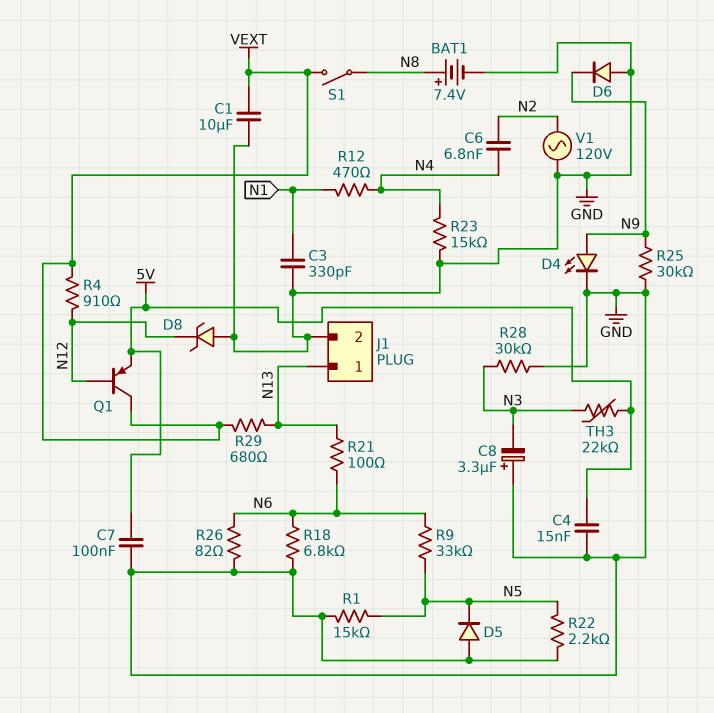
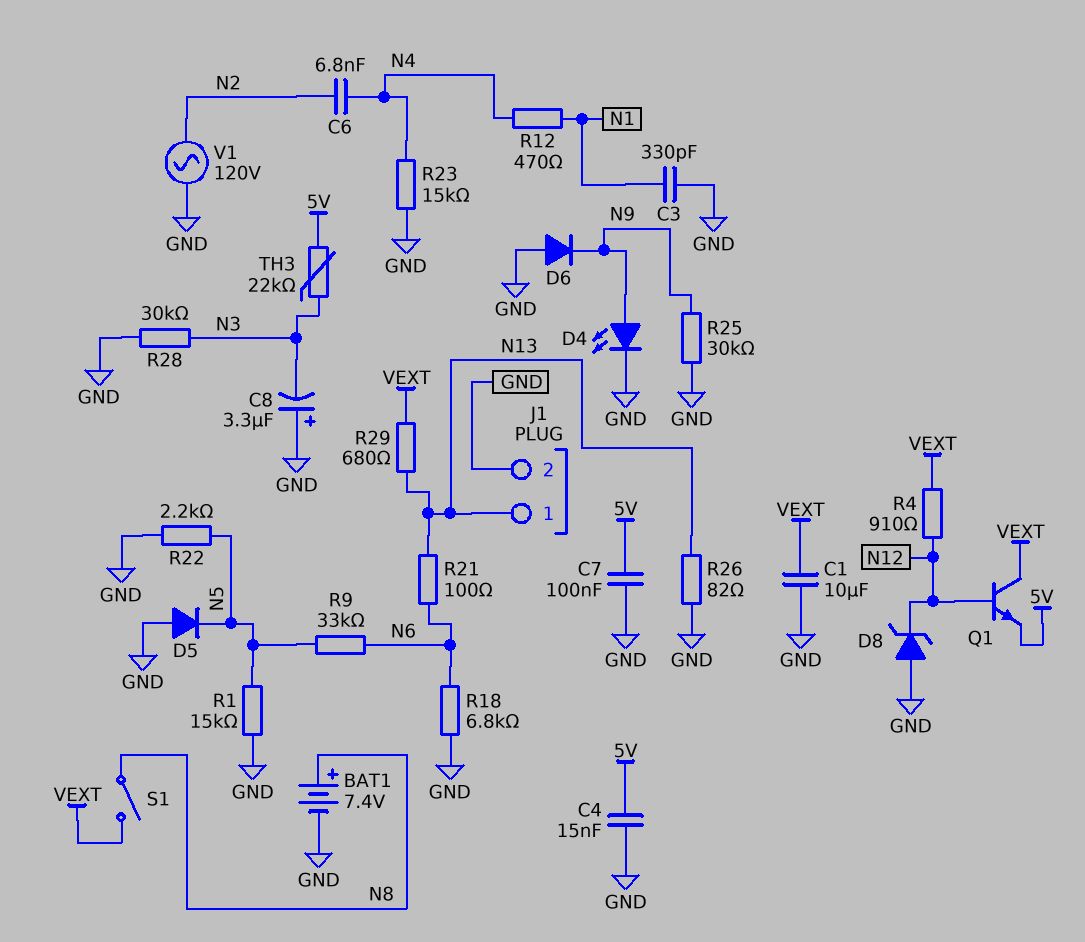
Q1: PNP (B N12, C VEXT, E 5V) -> NPN (B N12, C VEXT, E 5V)
R26: 82 (GND, N6) -> 82 (GND, N13)

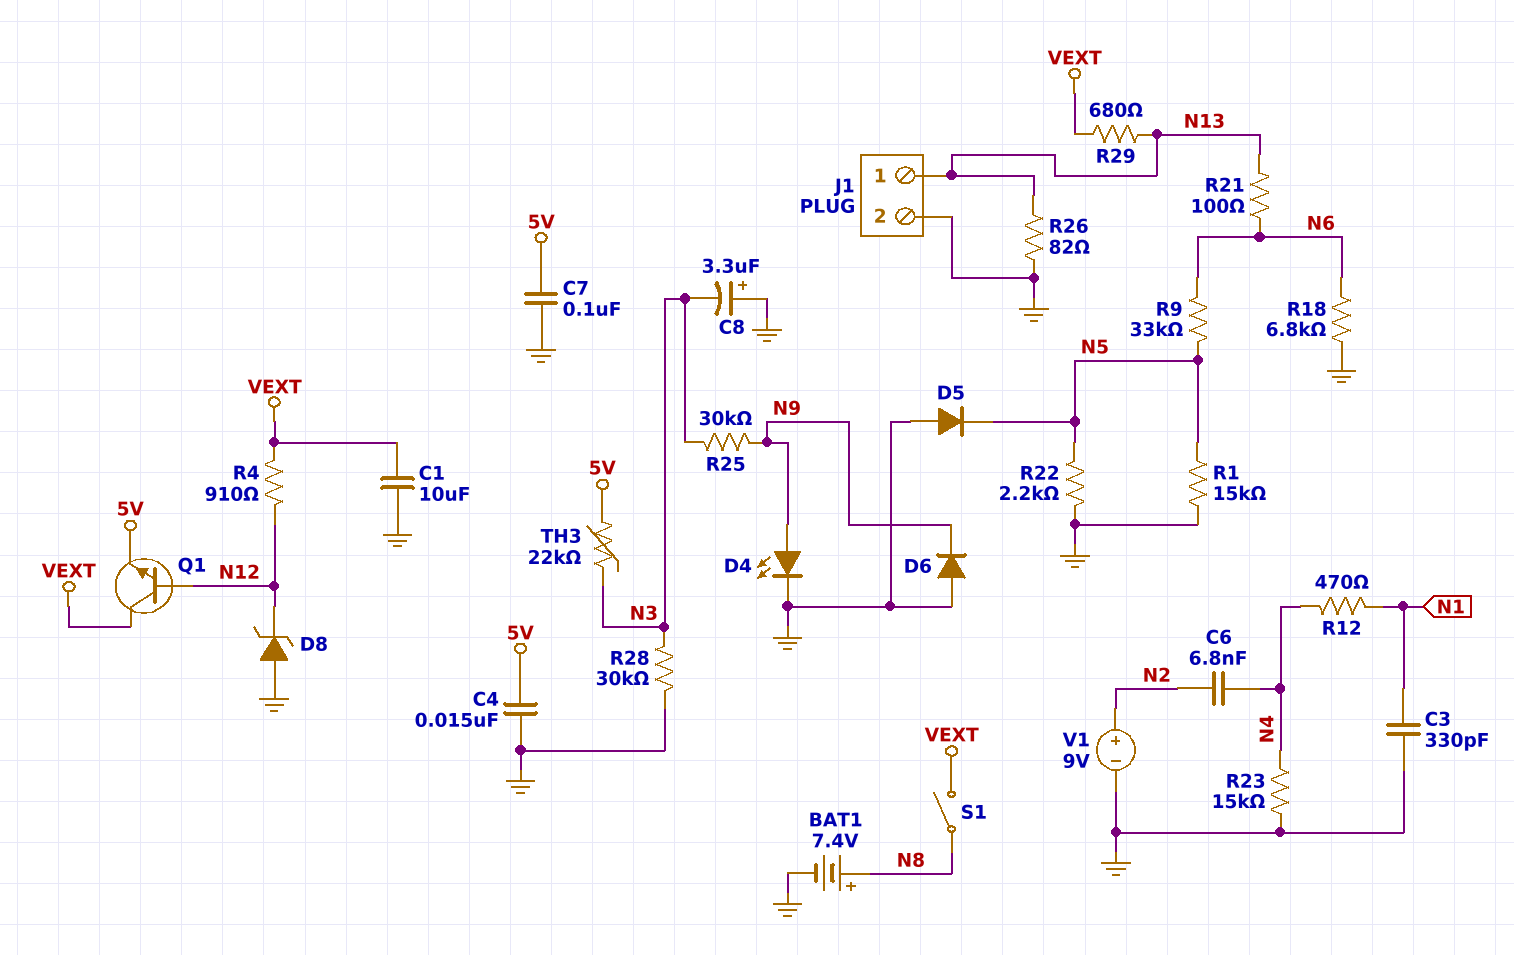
R25: 30k (GND, N9) -> 30k (N3, N9)
V1: AC 120V (GND, N2) -> 9V (plus N2, minus GND)

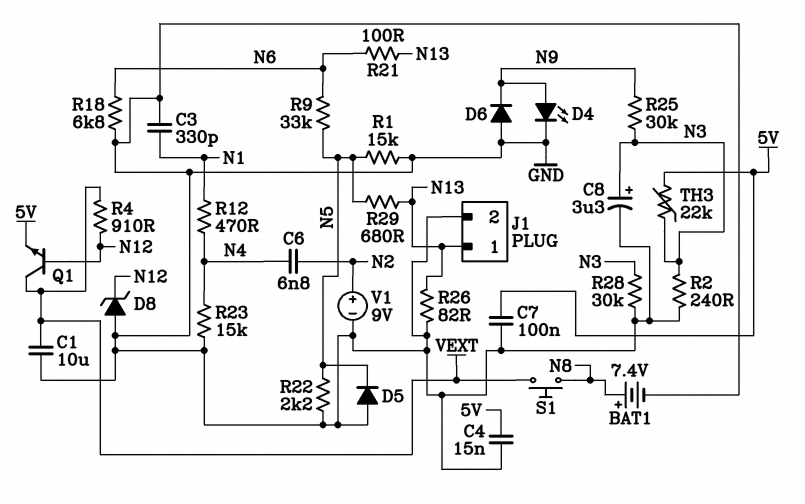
C8: 3.3uF (plus GND, minus N3) -> 3.3uF (plus N3, minus GND)
R2: none -> 240 (GND, N3)
R29: 680 (N13, VEXT) -> 680 (N5, N13)
S1: switch (N8, VEXT) -> button (N8, VEXT)

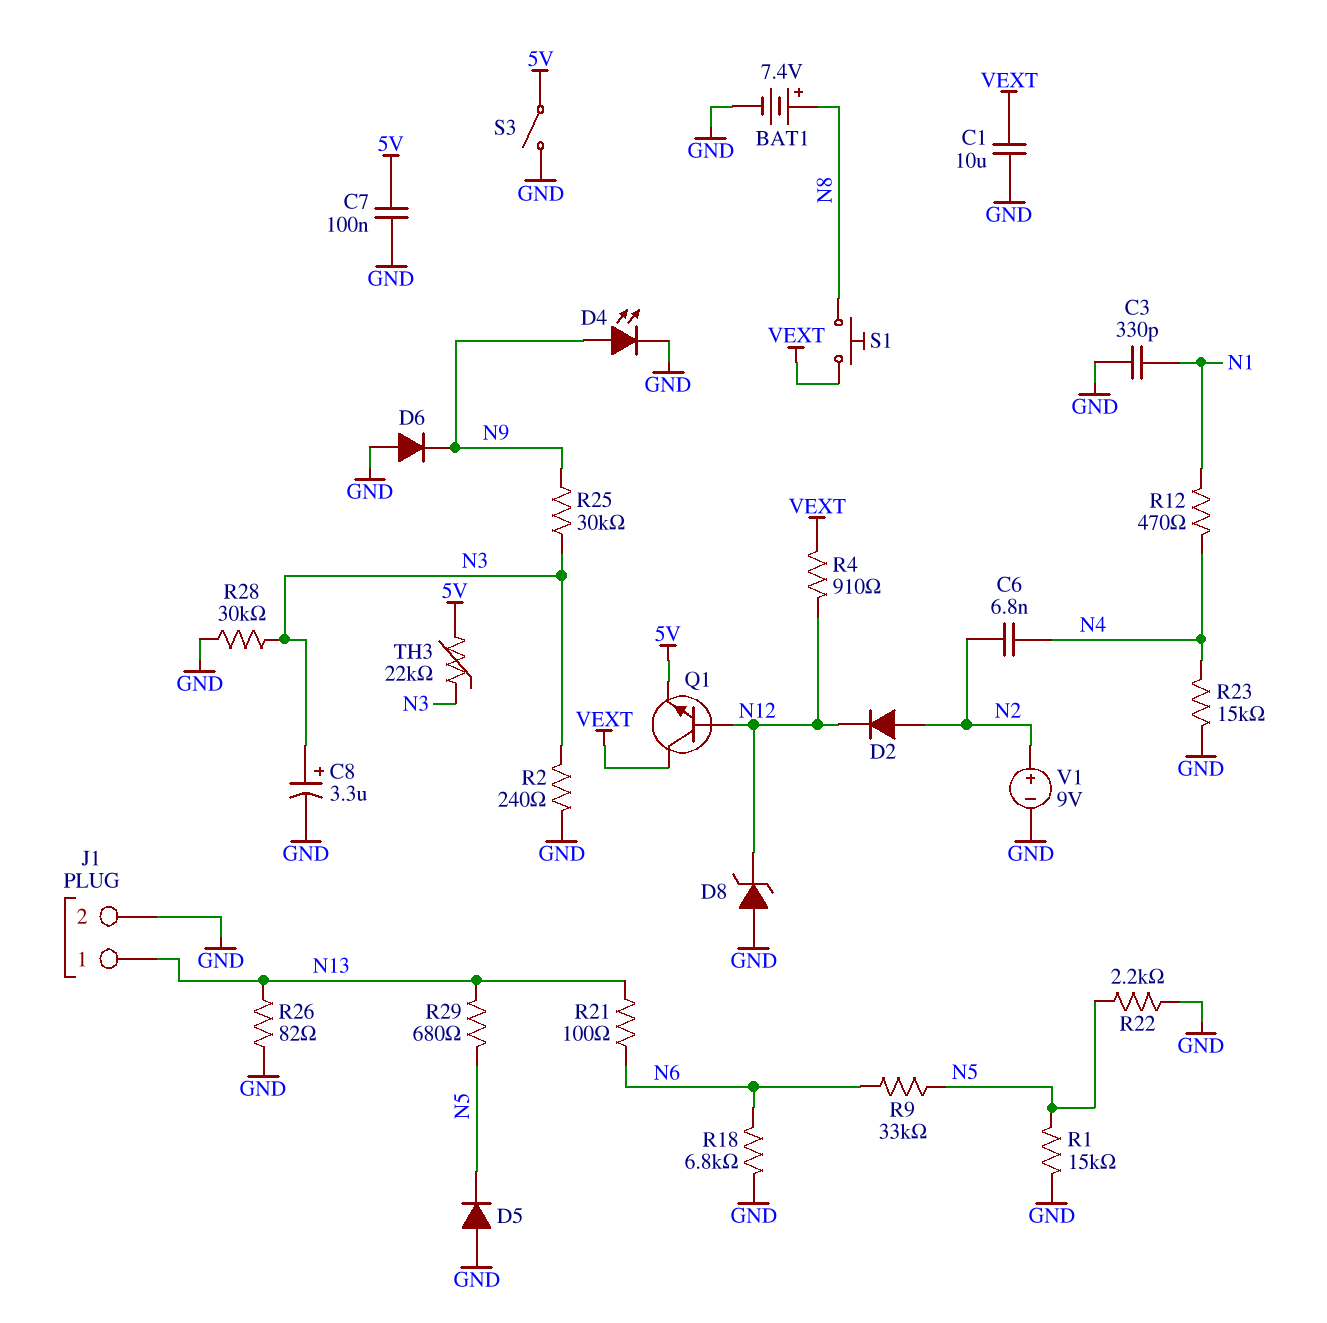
C4: 15nF (5V, GND) -> none
D2: none -> diode (A N2, K N12)
S3: none -> switch (5V, GND)

